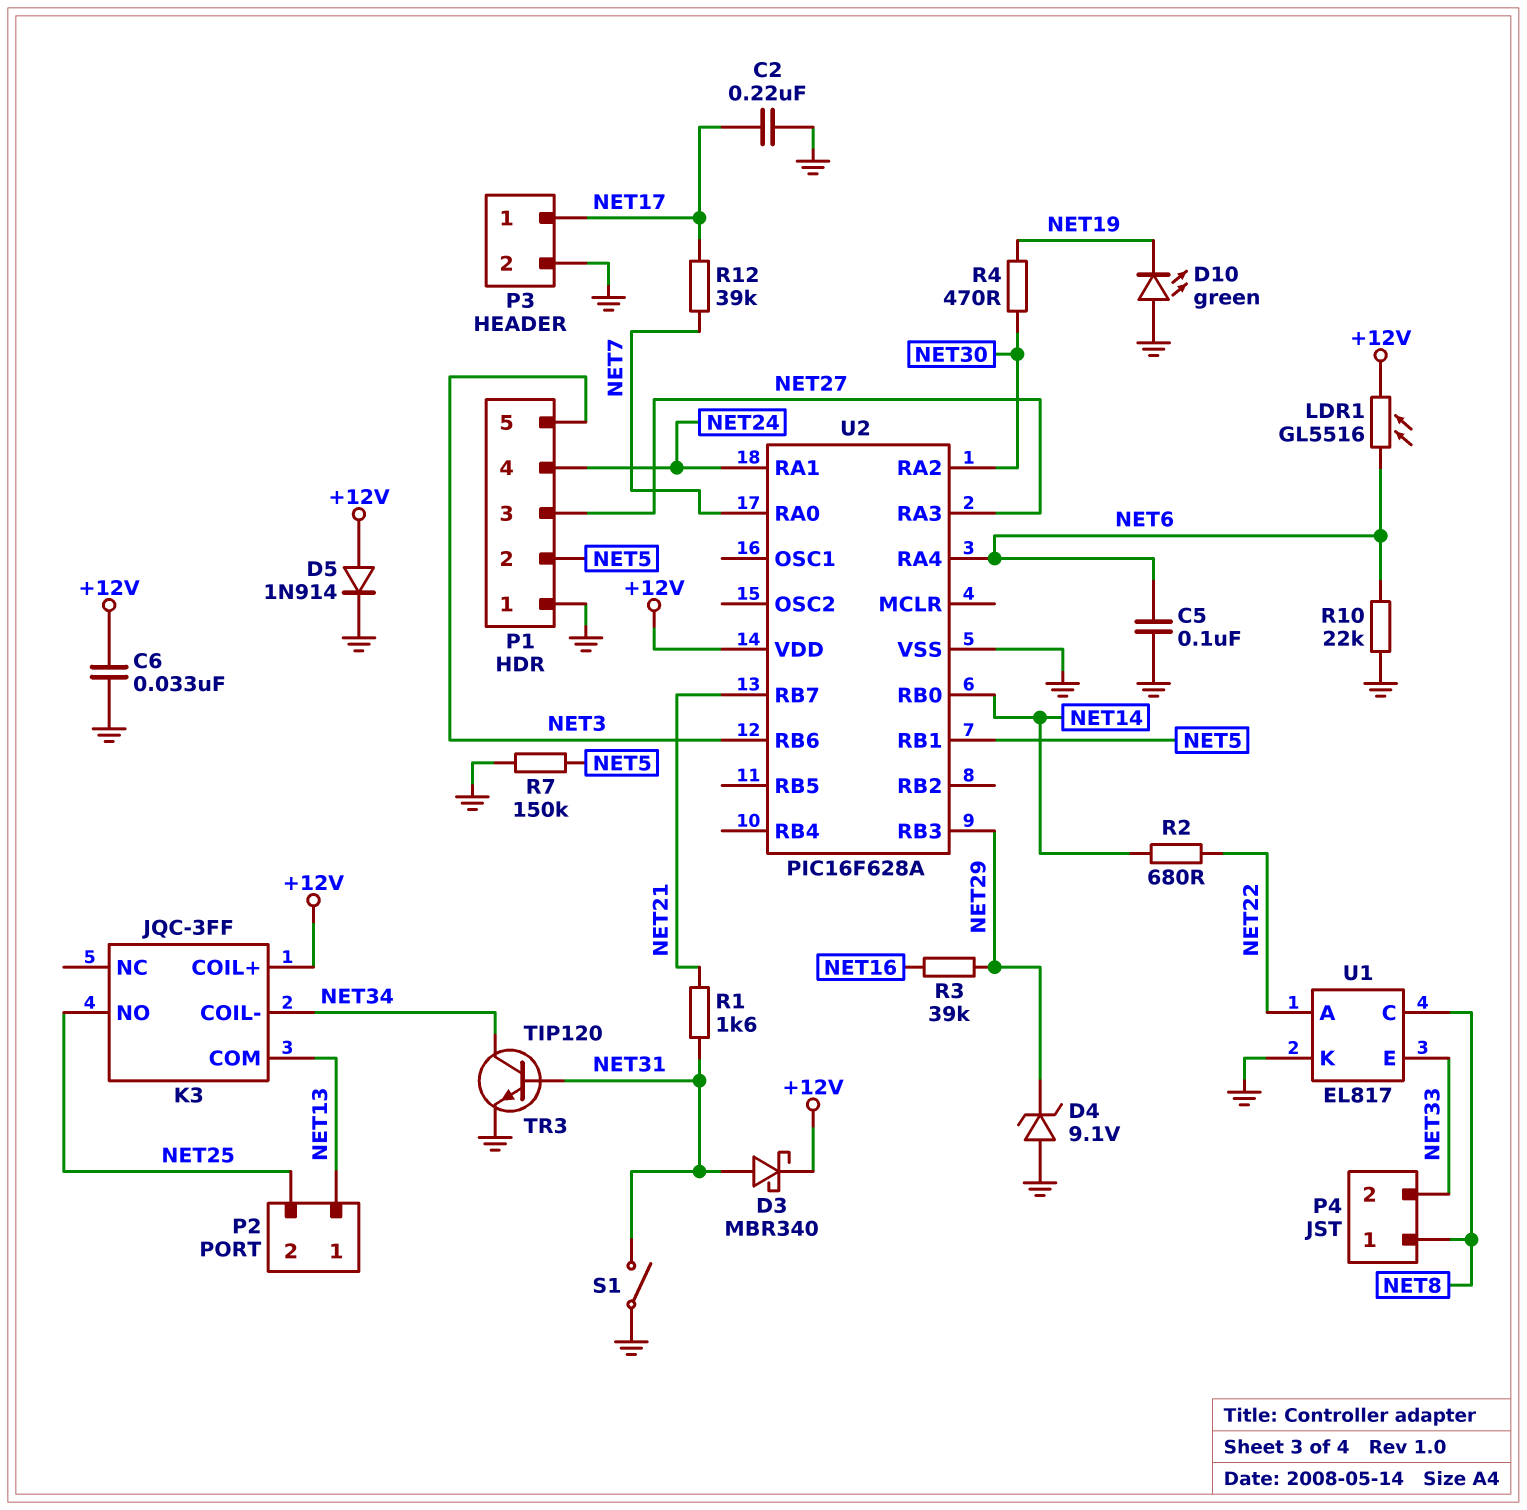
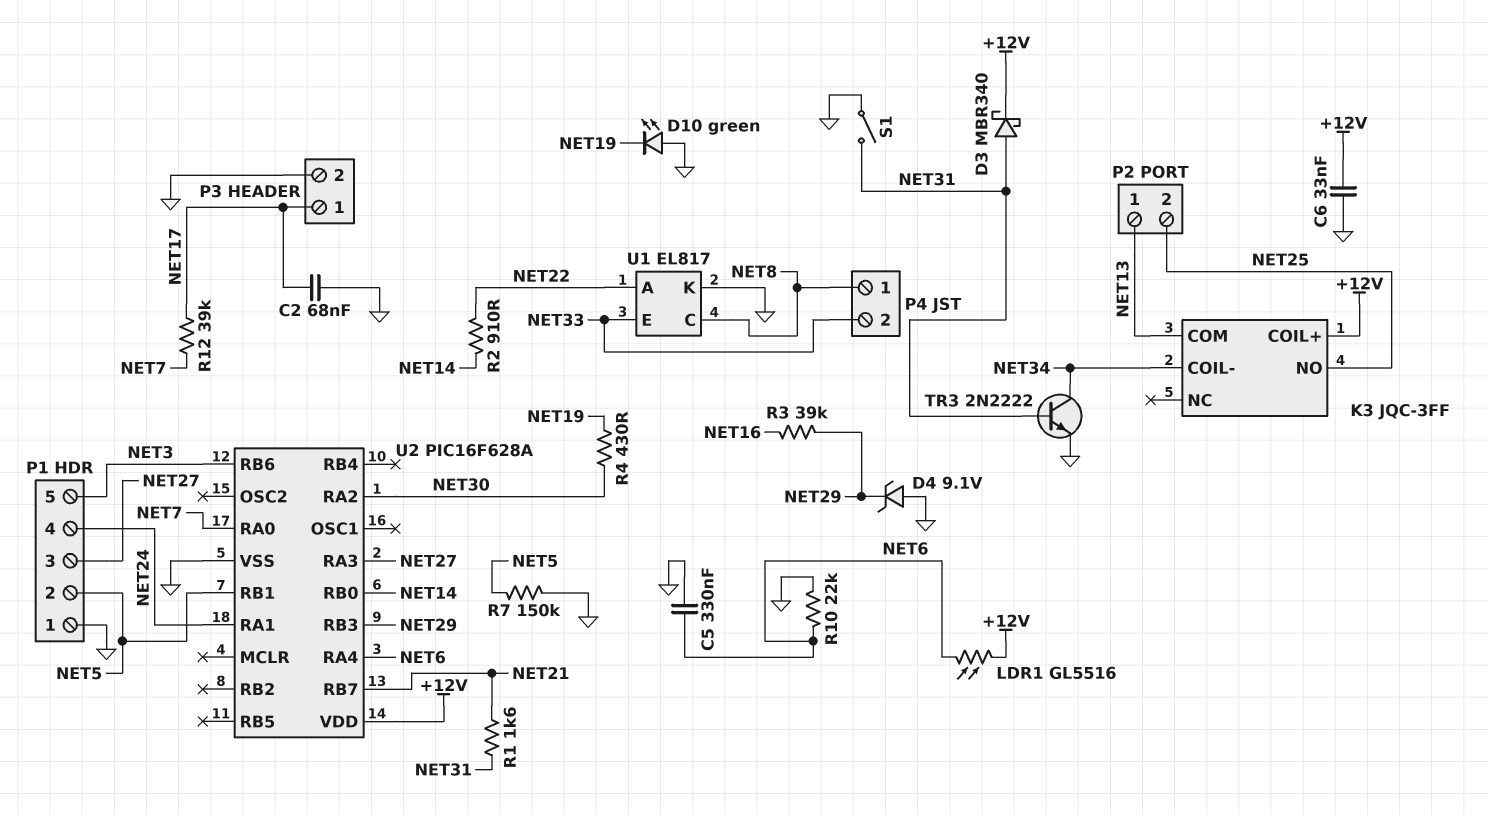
C2: 220nF (GND, NET17) -> 68nF (GND, NET17)
C5: 100nF (GND, NET6) -> 330nF (GND, NET6)
D5: diode 1N914 (A +12V, K GND) -> none
R2: 680 (NET14, NET22) -> 910 (NET14, NET22)
R4: 470 (NET19, NET30) -> 430 (NET19, NET30)
TR3: NPN TIP120 (B NET31, C NET34, E GND) -> NPN 2N2222 (B NET31, C NET34, E GND)

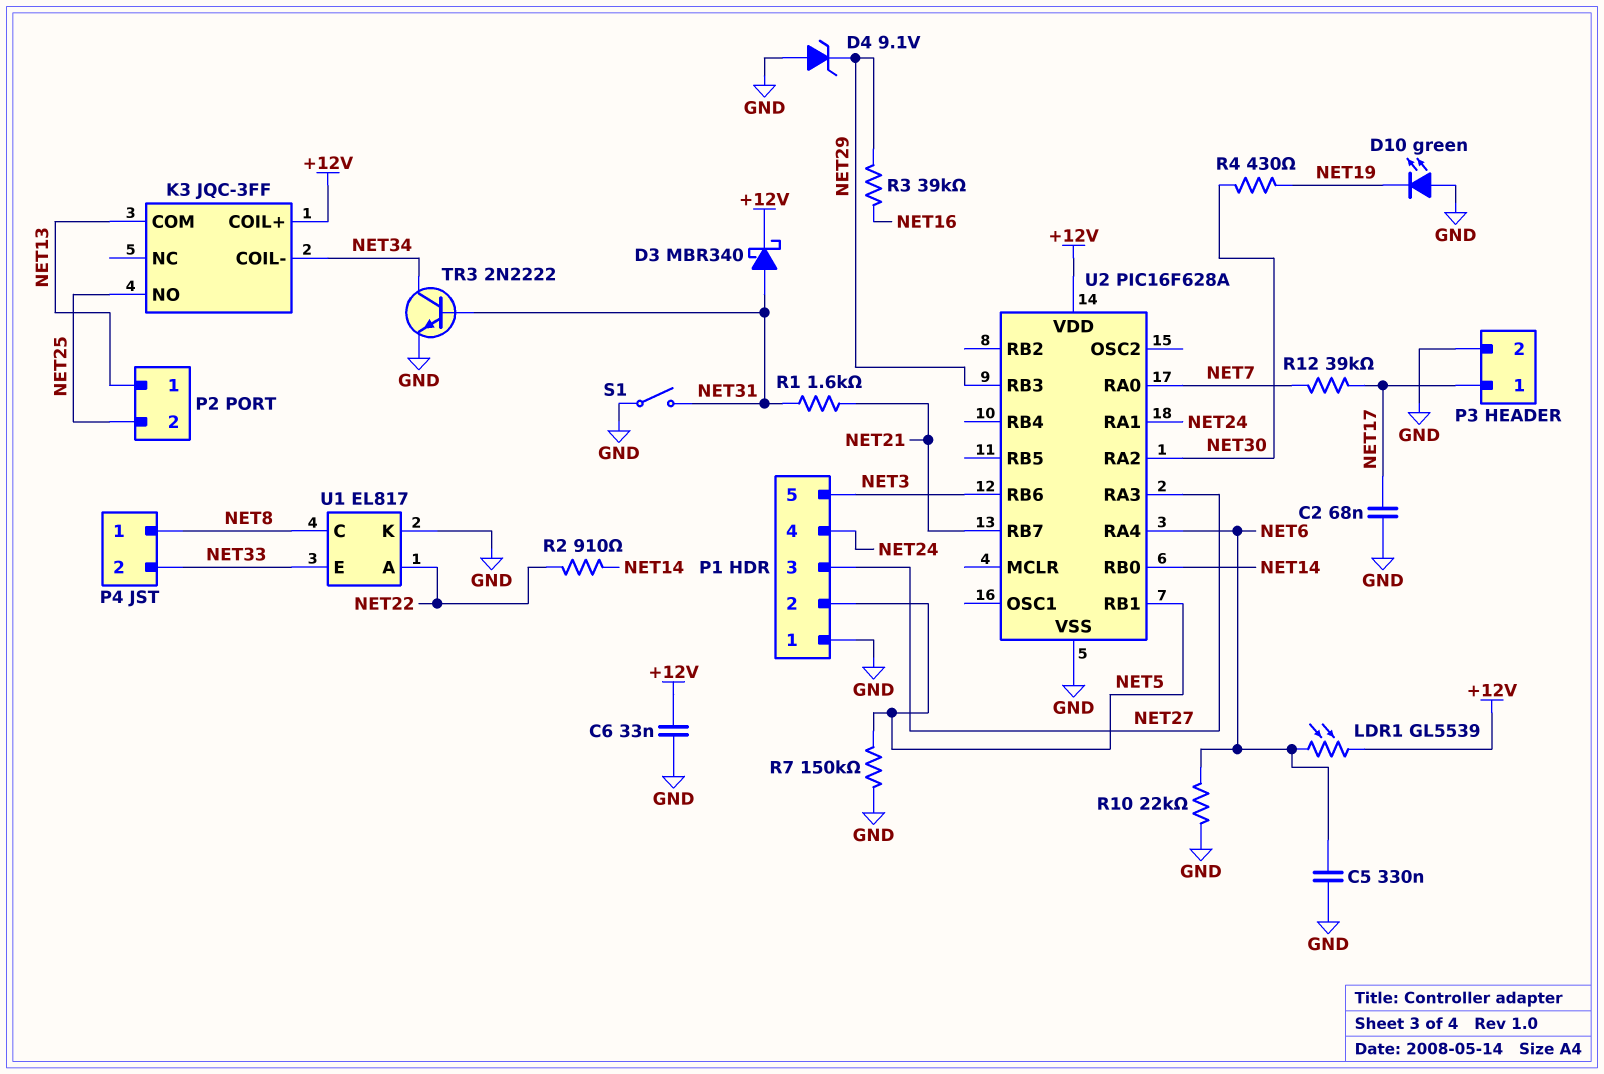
LDR1: GL5516 (+12V, NET6) -> GL5539 (+12V, NET6)

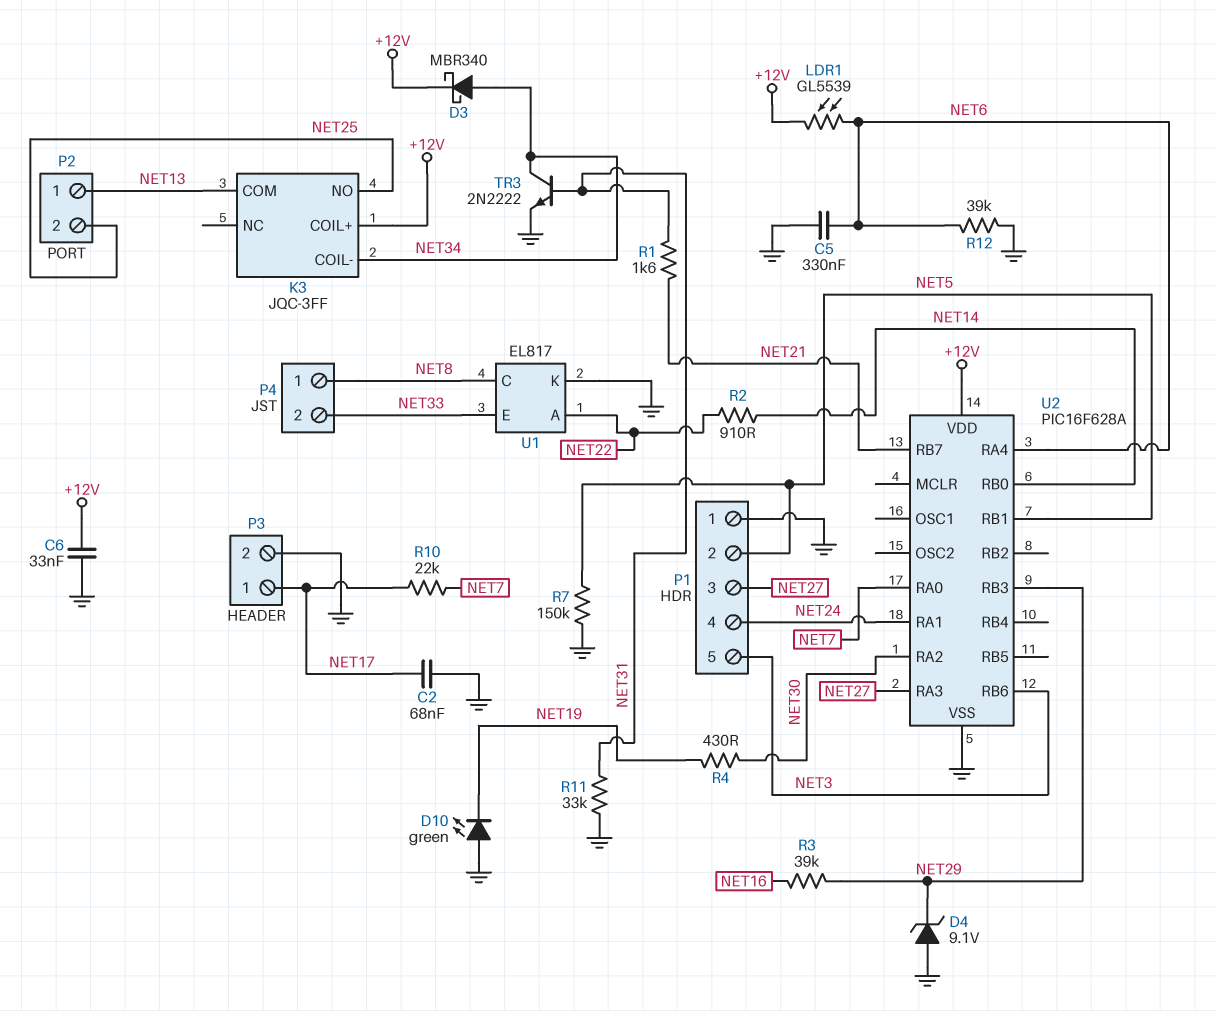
D3: schottky MBR340 (A NET31, K +12V) -> schottky MBR340 (A NET34, K +12V)
R10: 22k (GND, NET6) -> 22k (NET7, NET17)
R11: none -> 33k (GND, NET31)
R12: 39k (NET7, NET17) -> 39k (GND, NET6)
S1: switch (GND, NET31) -> none

